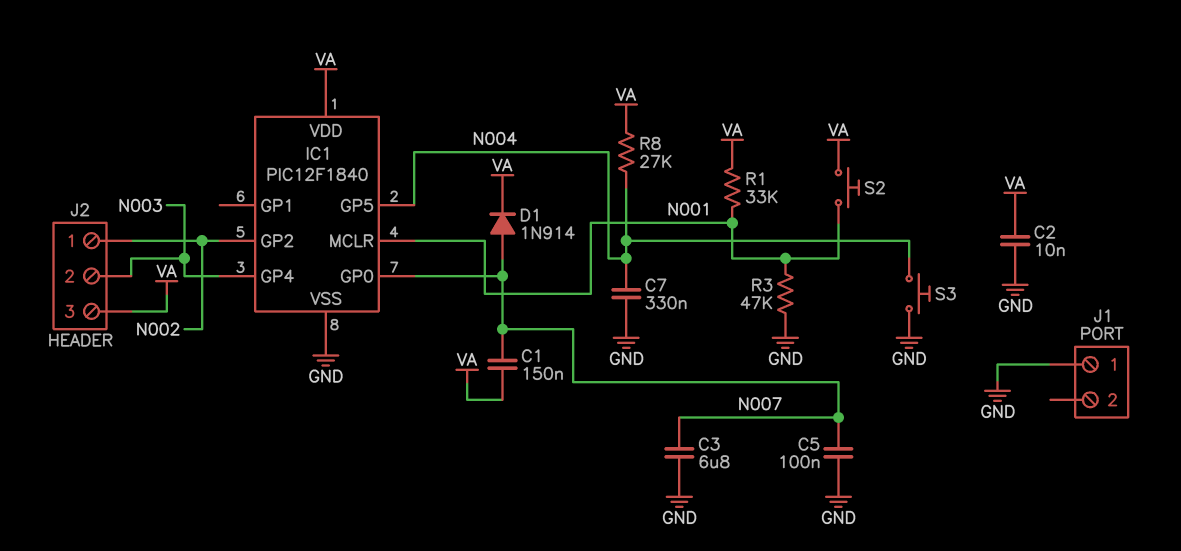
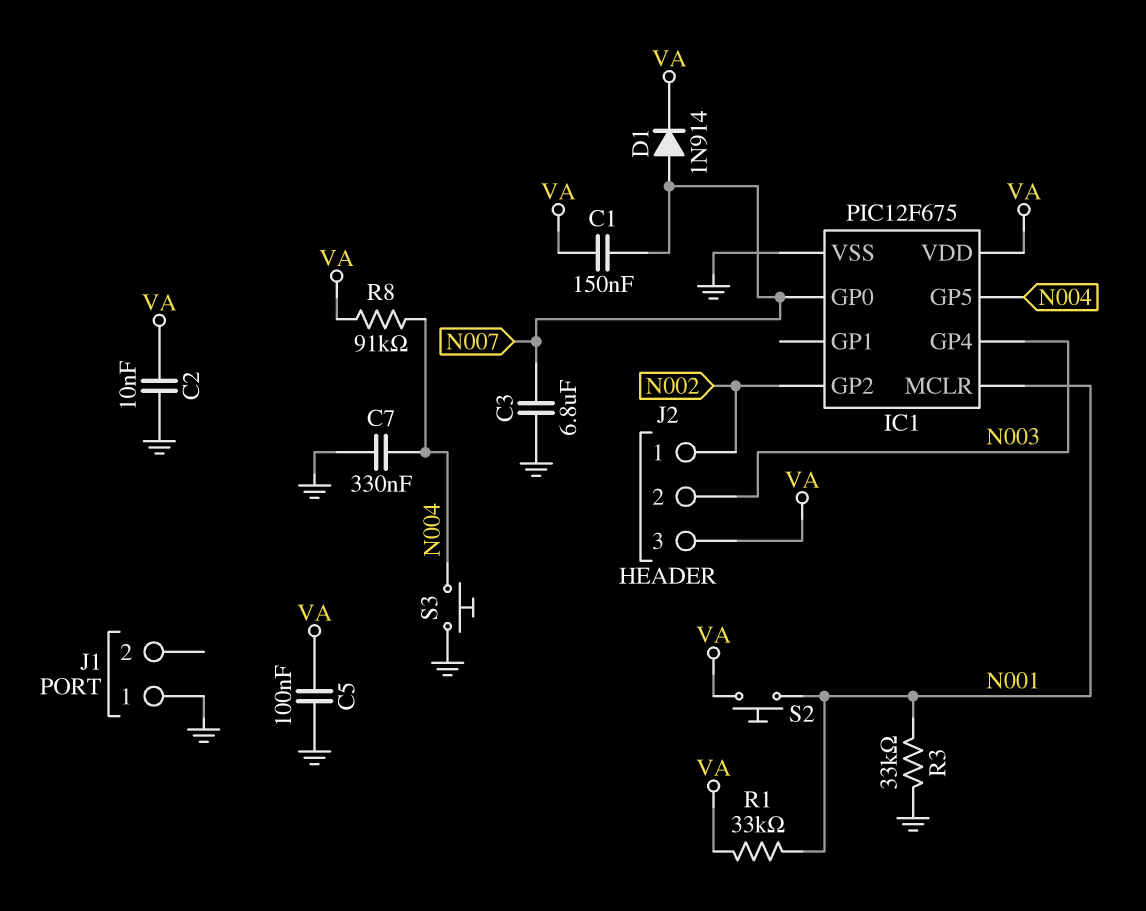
C5: 100nF (GND, N007) -> 100nF (GND, VA)
IC1: PIC12F1840 -> PIC12F675
R3: 47k (GND, N001) -> 33k (GND, N001)
R8: 27k (N004, VA) -> 91k (N004, VA)

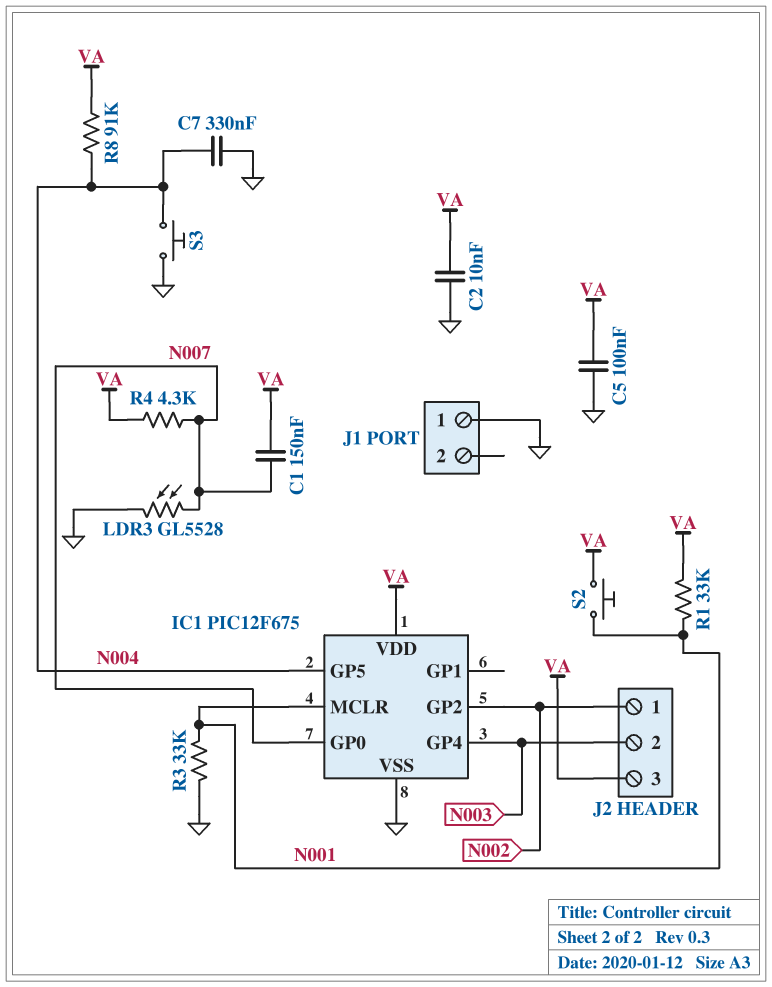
C3: 6.8uF (GND, N007) -> none
D1: diode 1N914 (A N007, K VA) -> none
LDR3: none -> GL5528 (GND, N007)
R4: none -> 4.3k (N007, VA)

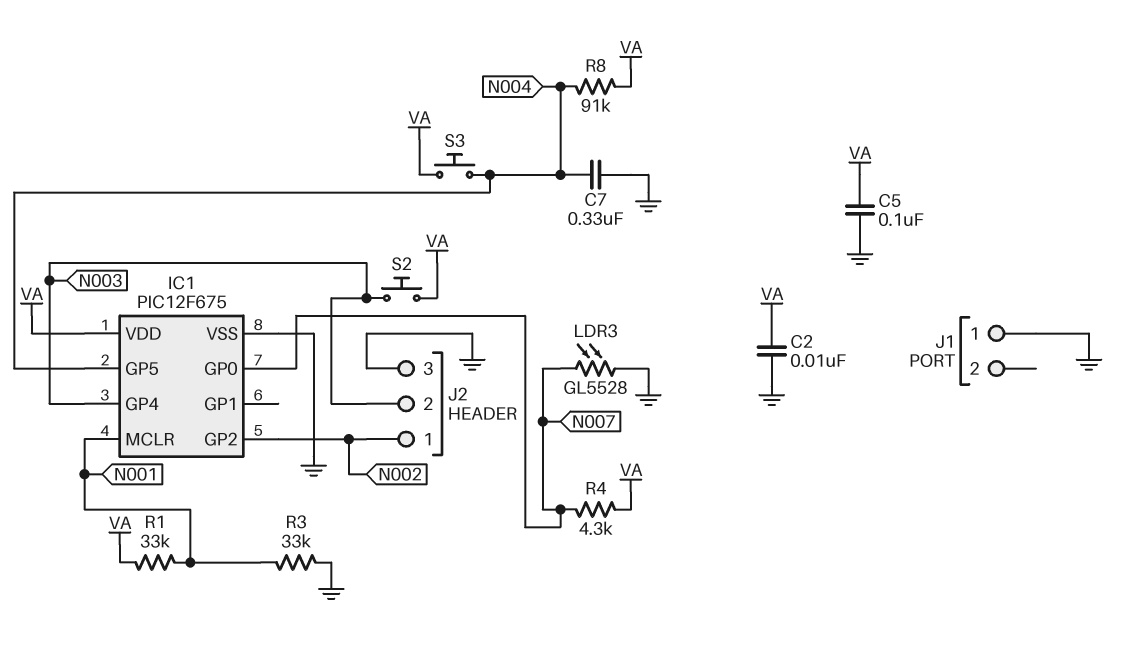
C1: 150nF (N007, VA) -> none
J2 pin 3: VA -> GND
S2: button (N001, VA) -> button (N003, VA)
S3: button (GND, N004) -> button (N004, VA)

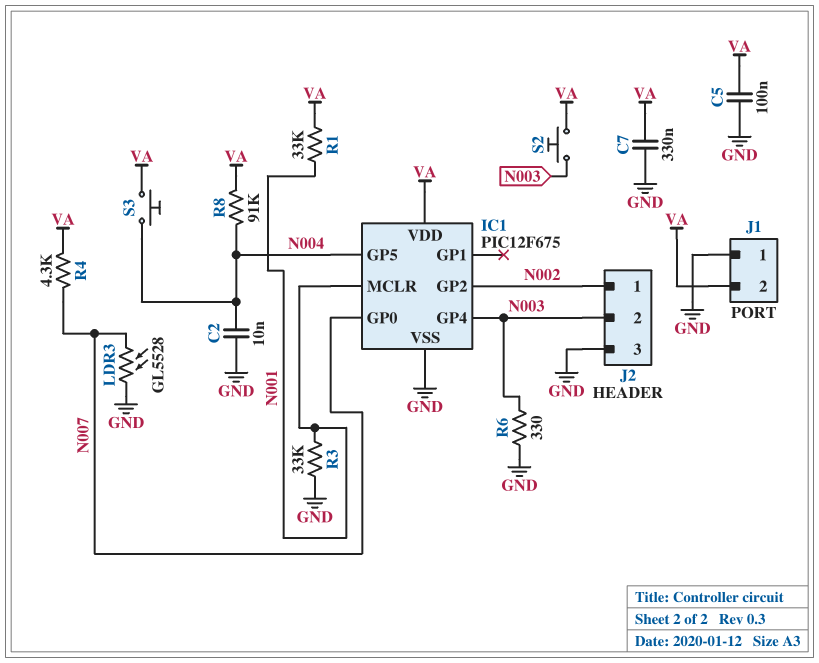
C2: 10nF (GND, VA) -> 10nF (GND, N004)
C7: 330nF (GND, N004) -> 330nF (GND, VA)
J1 pin 2: none -> VA
R6: none -> 330 (GND, N003)

